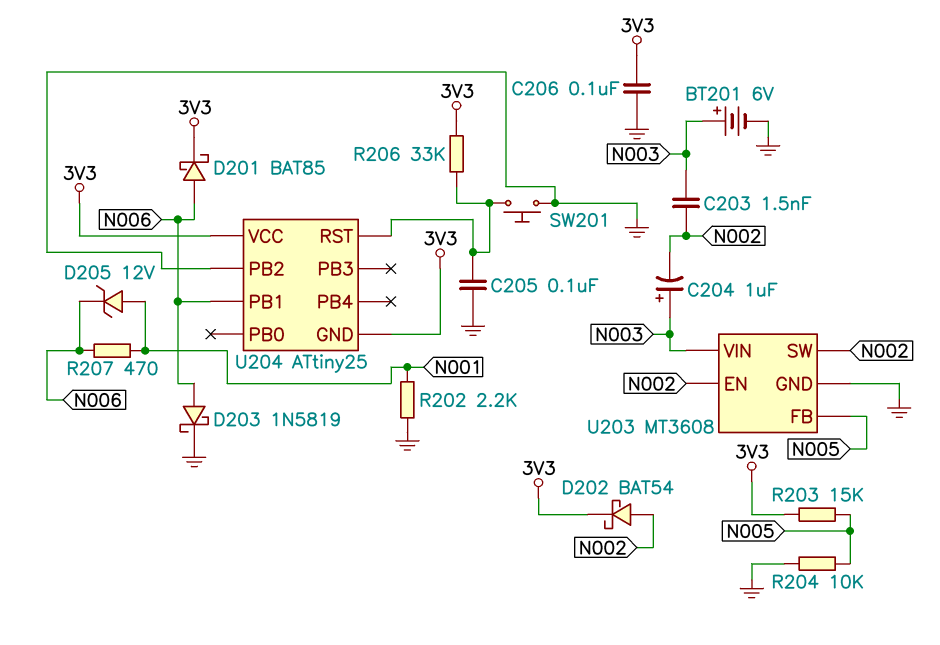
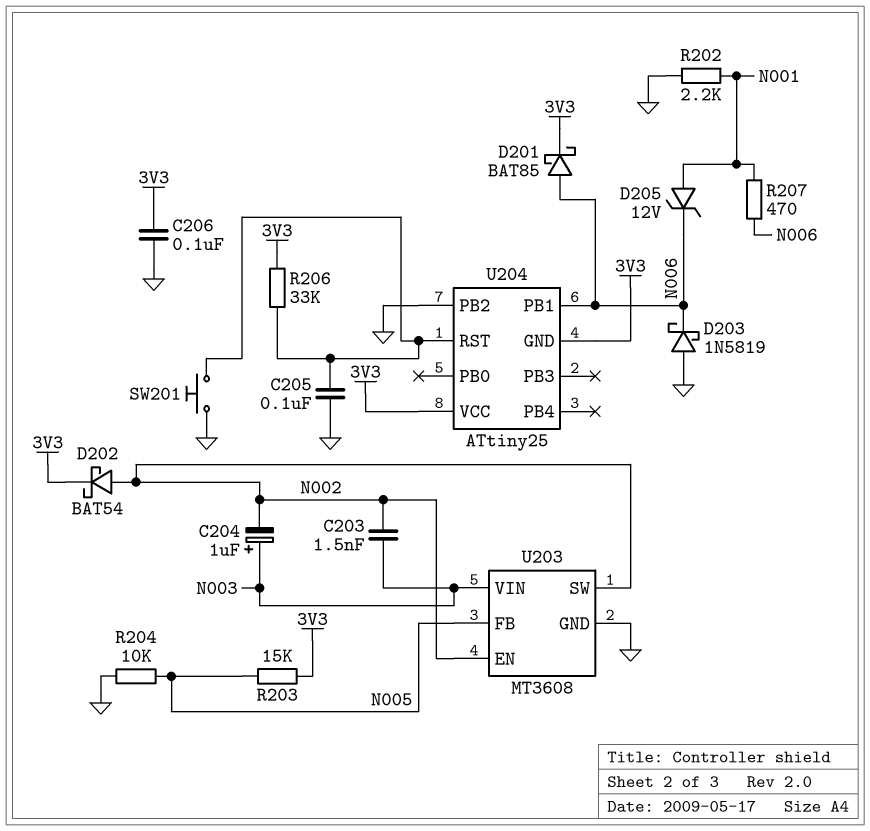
BT201: 6V (plus N003, minus GND) -> none
D203: schottky 1N5819 (A N006, K GND) -> schottky 1N5819 (A GND, K N006)

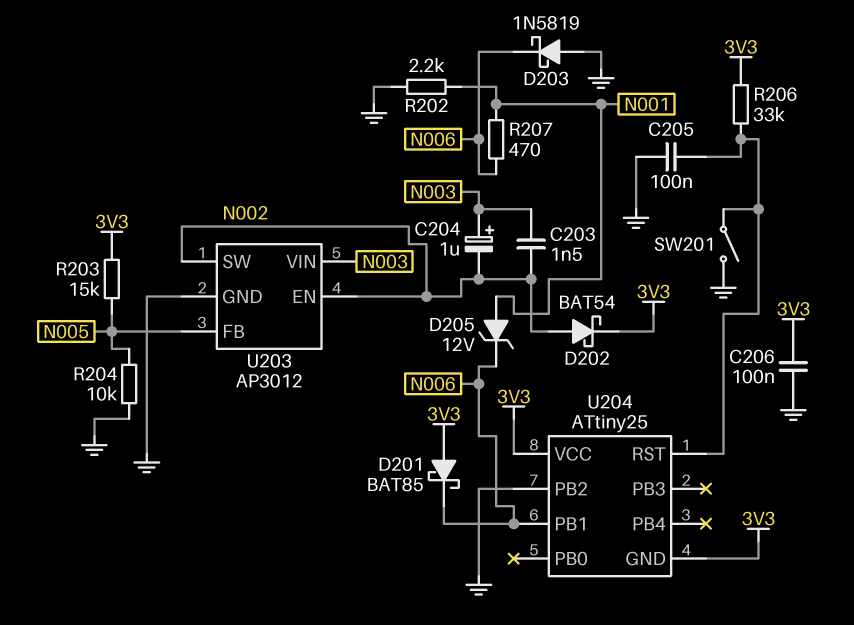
D201: schottky BAT85 (A N006, K 3V3) -> schottky BAT85 (A 3V3, K N006)
SW201: button (GND, U204/RST) -> switch (GND, U204/RST)
U203: MT3608 -> AP3012

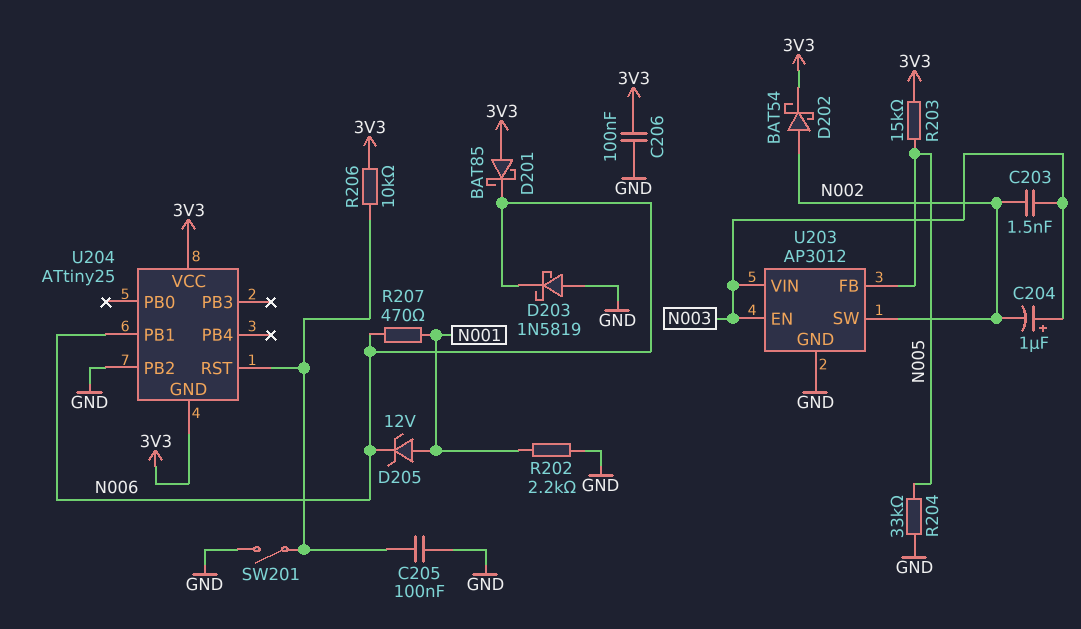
R204: 10k (GND, N005) -> 33k (GND, N005)
R206: 33k (3V3, U204/RST) -> 10k (3V3, U204/RST)
U203 pin EN: N002 -> N003

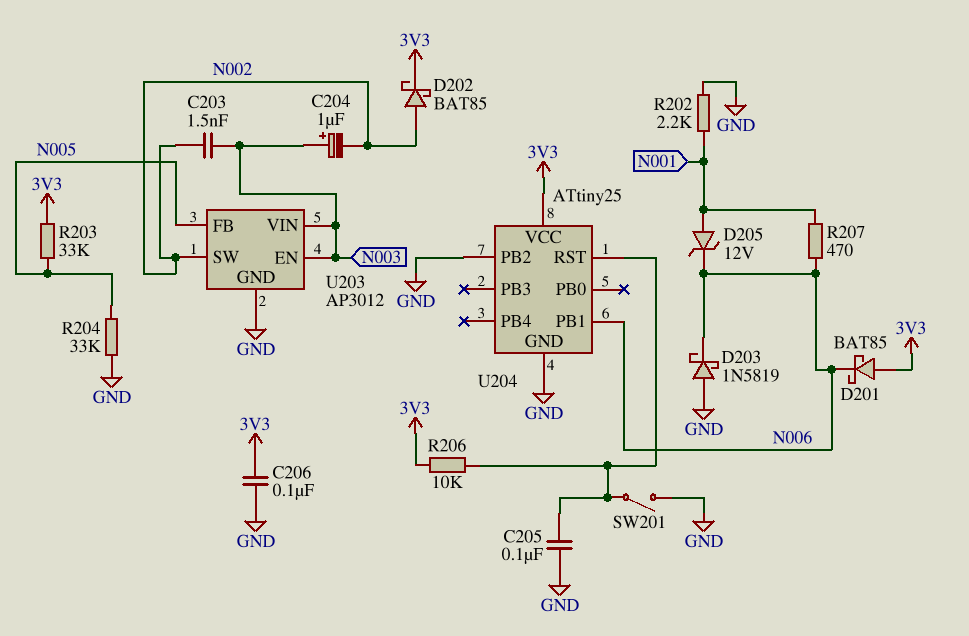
D202: schottky BAT54 (A N002, K 3V3) -> schottky BAT85 (A N002, K 3V3)
R203: 15k (3V3, N005) -> 33k (3V3, N005)
U204 pin GND: 3V3 -> GND

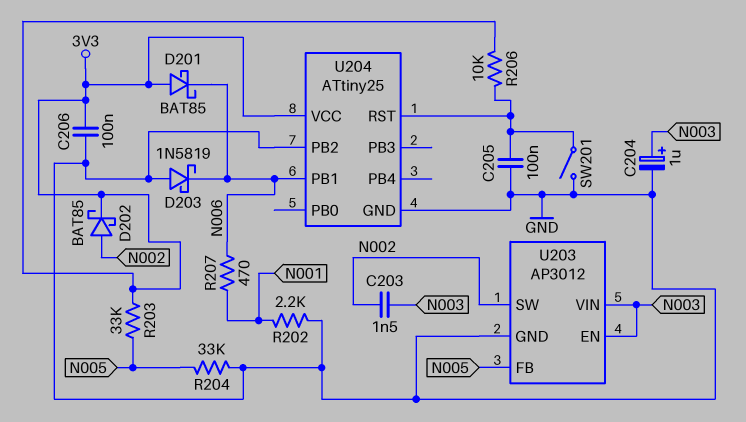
C204: 1uF (plus N003, minus N002) -> 1uF (plus N003, minus GND)
D205: zener 12V (A N001, K N006) -> none

